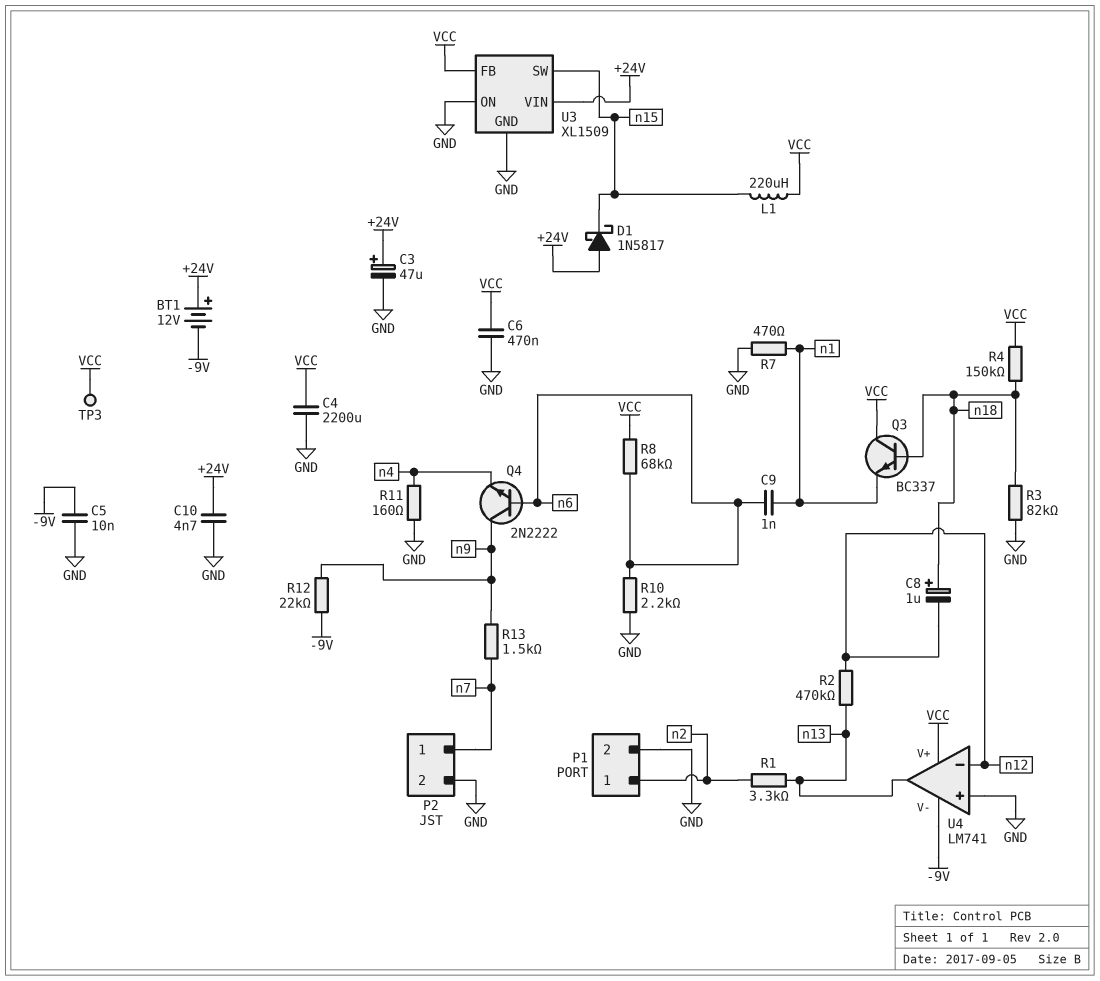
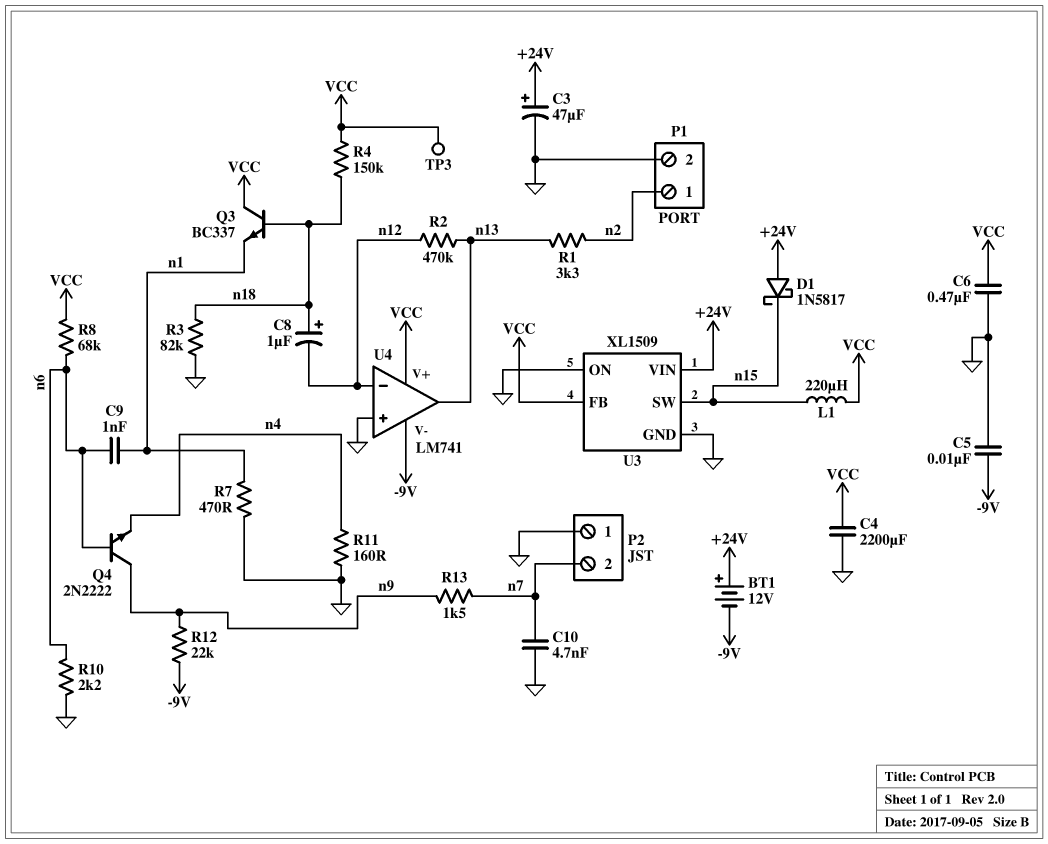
C10: 4.7nF (+24V, GND) -> 4.7nF (GND, n7)
P2 pin 1: n7 -> GND
P2 pin 2: GND -> n7

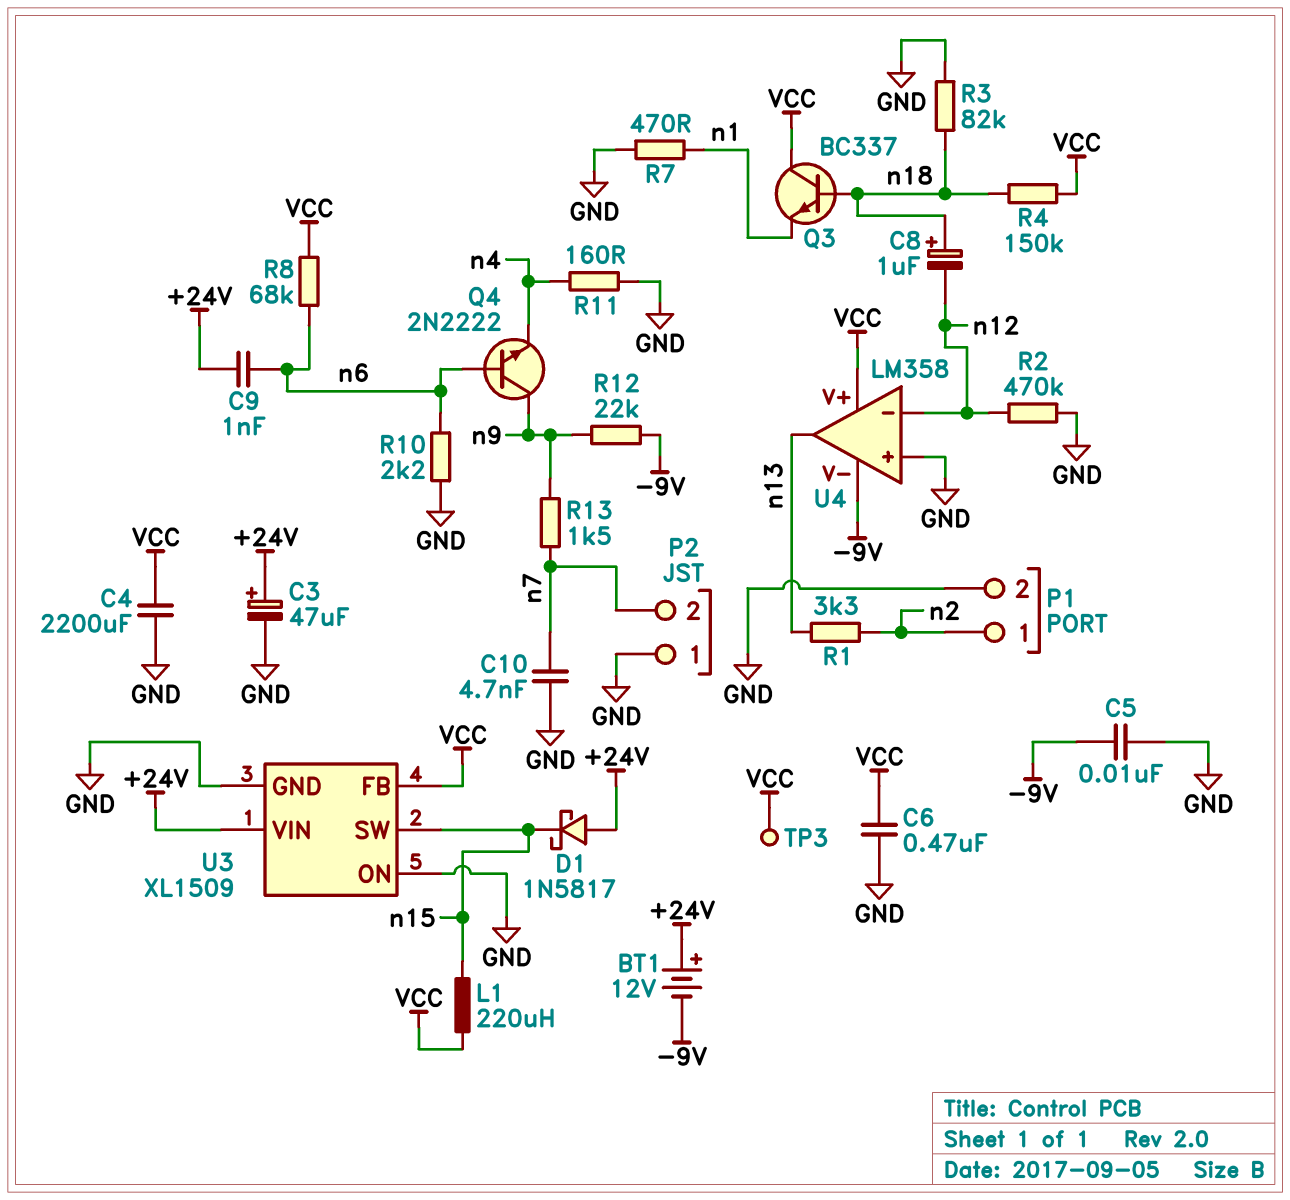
C9: 1nF (n1, n6) -> 1nF (+24V, n6)
R2: 470k (n12, n13) -> 470k (GND, n12)
U4: LM741 -> LM358

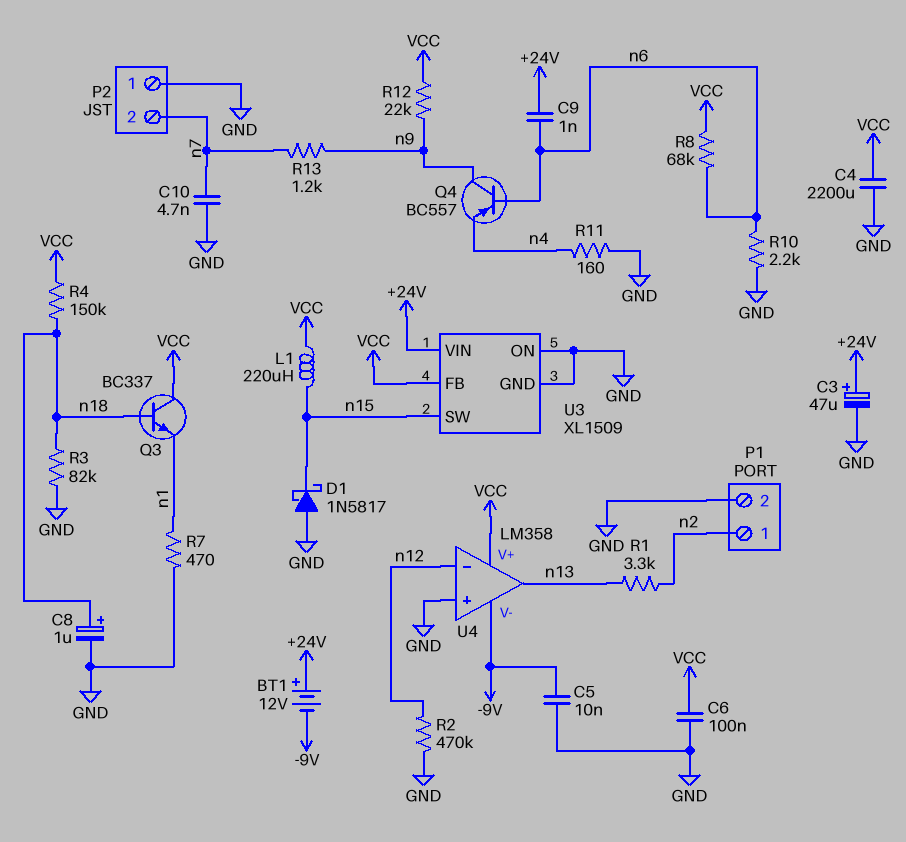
C6: 470nF (GND, VCC) -> 100nF (GND, VCC)
C8: 1uF (plus n18, minus n12) -> 1uF (plus n18, minus GND)
D1: schottky 1N5817 (A +24V, K n15) -> schottky 1N5817 (A GND, K n15)
Q4: NPN 2N2222 (B n6, C n9, E n4) -> PNP BC557 (B n6, C n9, E n4)
R12: 22k (-9V, n9) -> 22k (VCC, n9)
R13: 1.5k (n7, n9) -> 1.2k (n7, n9)
TP3: test point (VCC) -> none

